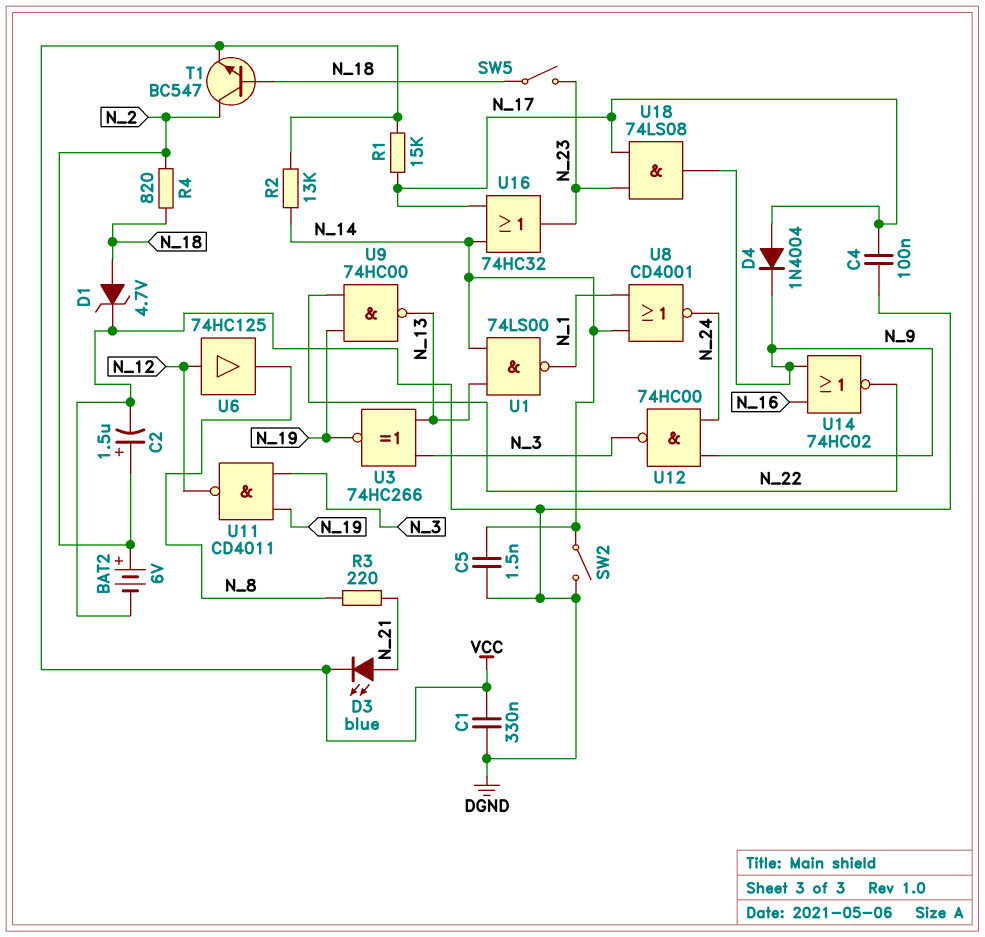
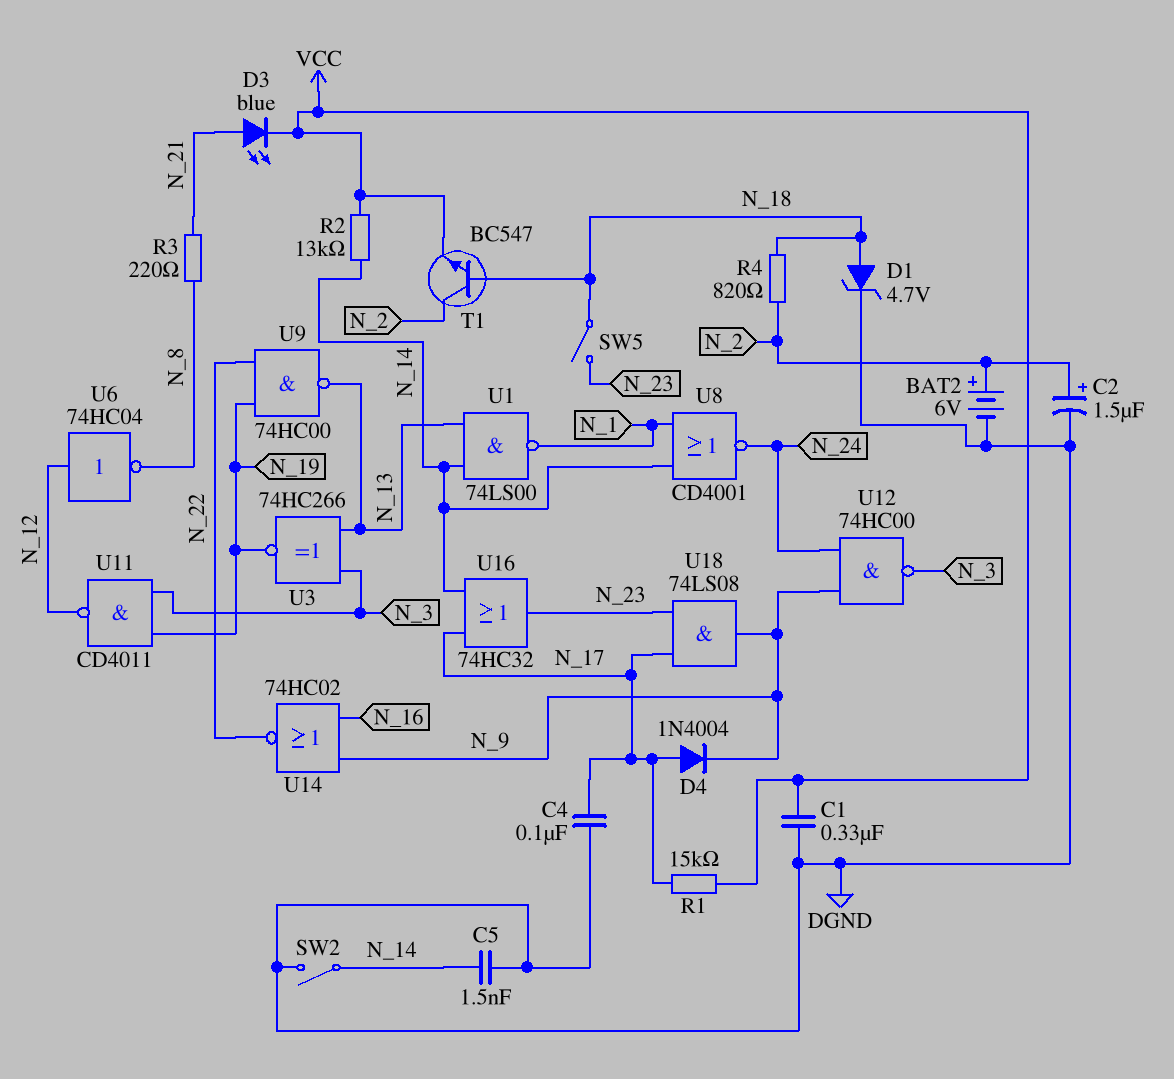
U6: buffer 74HC125 (in N_12, out N_8) -> NOT 74HC04 (in N_12, out N_8)

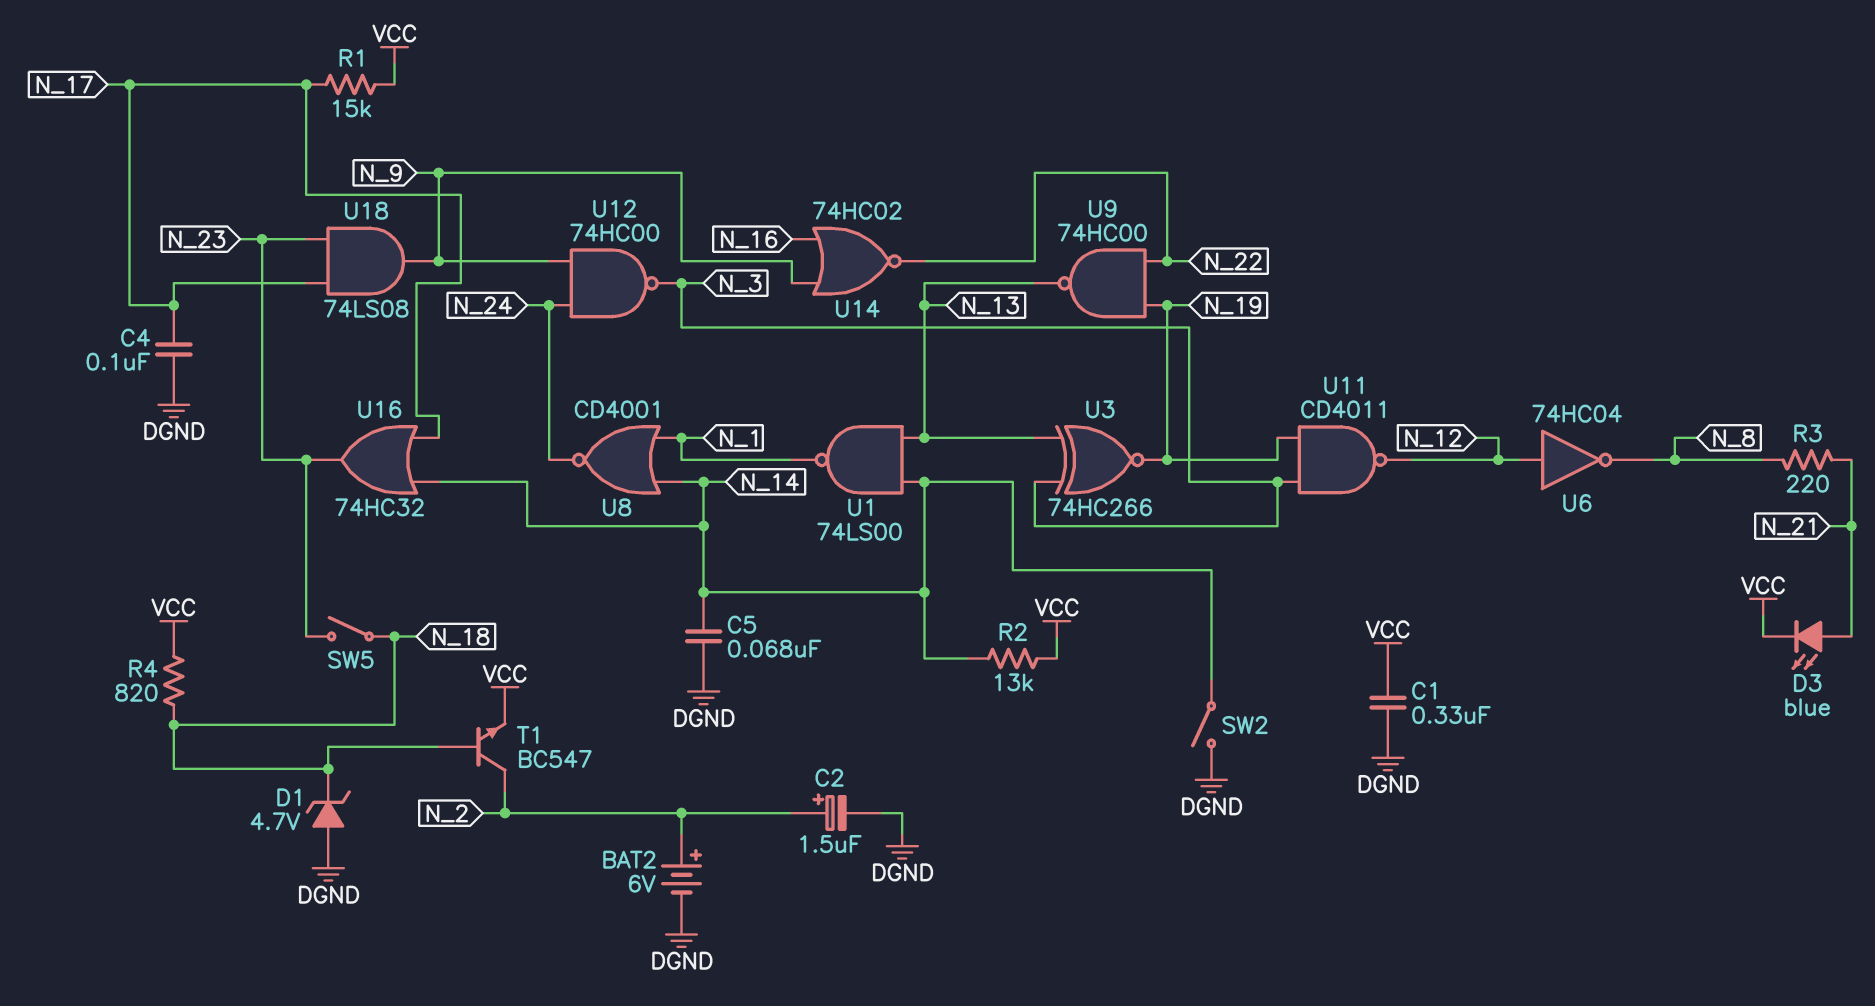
C5: 1.5nF (DGND, N_14) -> 68nF (DGND, N_14)
D1: zener 4.7V (A N_18, K DGND) -> zener 4.7V (A DGND, K N_18)
D4: diode 1N4004 (A N_17, K N_9) -> none
R4: 820 (N_2, N_18) -> 820 (N_18, VCC)

